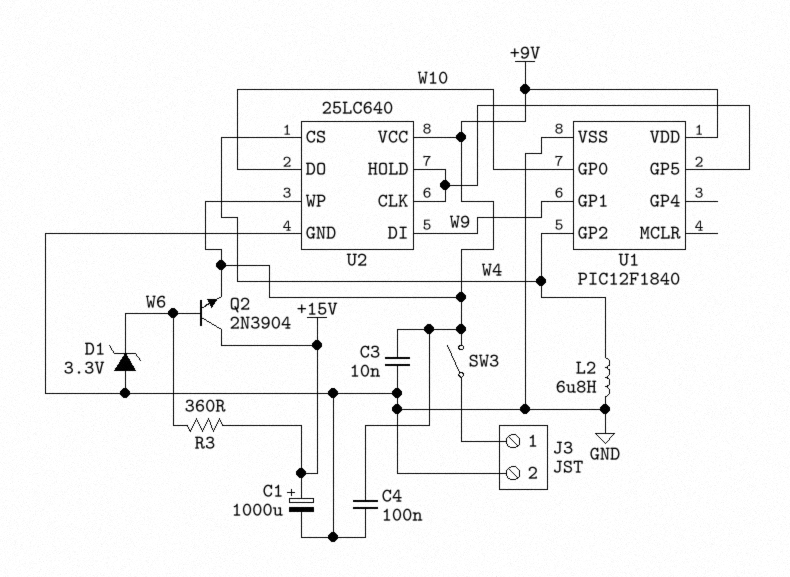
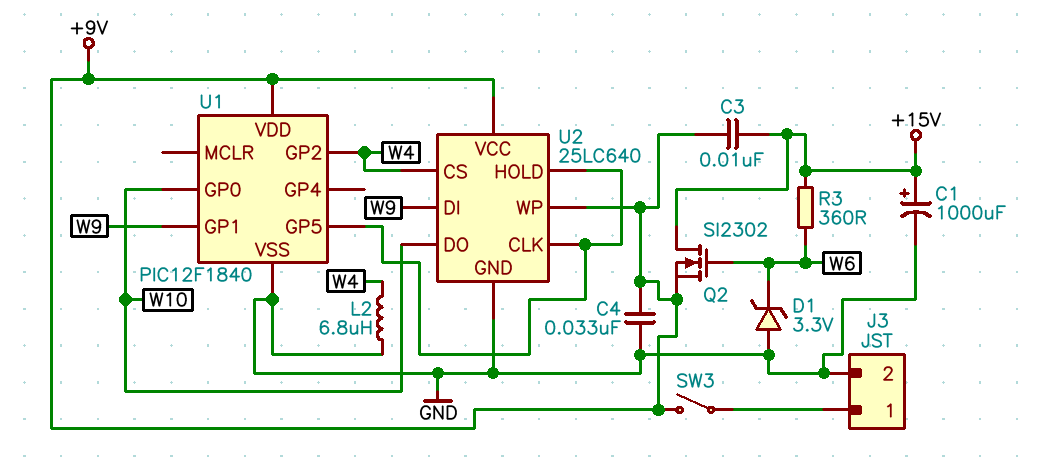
C3: 10nF (+9V, GND) -> 10nF (+9V, +15V)
C4: 100nF (+9V, GND) -> 33nF (+9V, GND)
Q2: NPN 2N3904 (B W6, C +15V, E +9V) -> NMOS SI2302 (G W6, D +15V, S +9V)

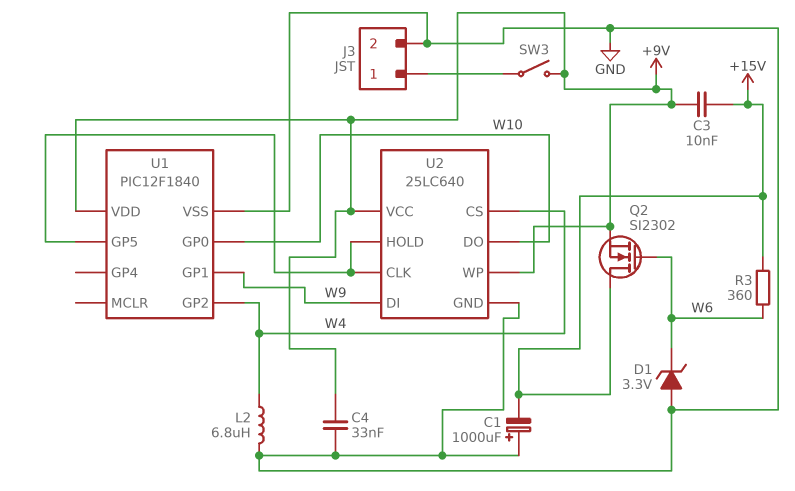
C1: 1000uF (plus +15V, minus GND) -> 1000uF (plus GND, minus +15V)

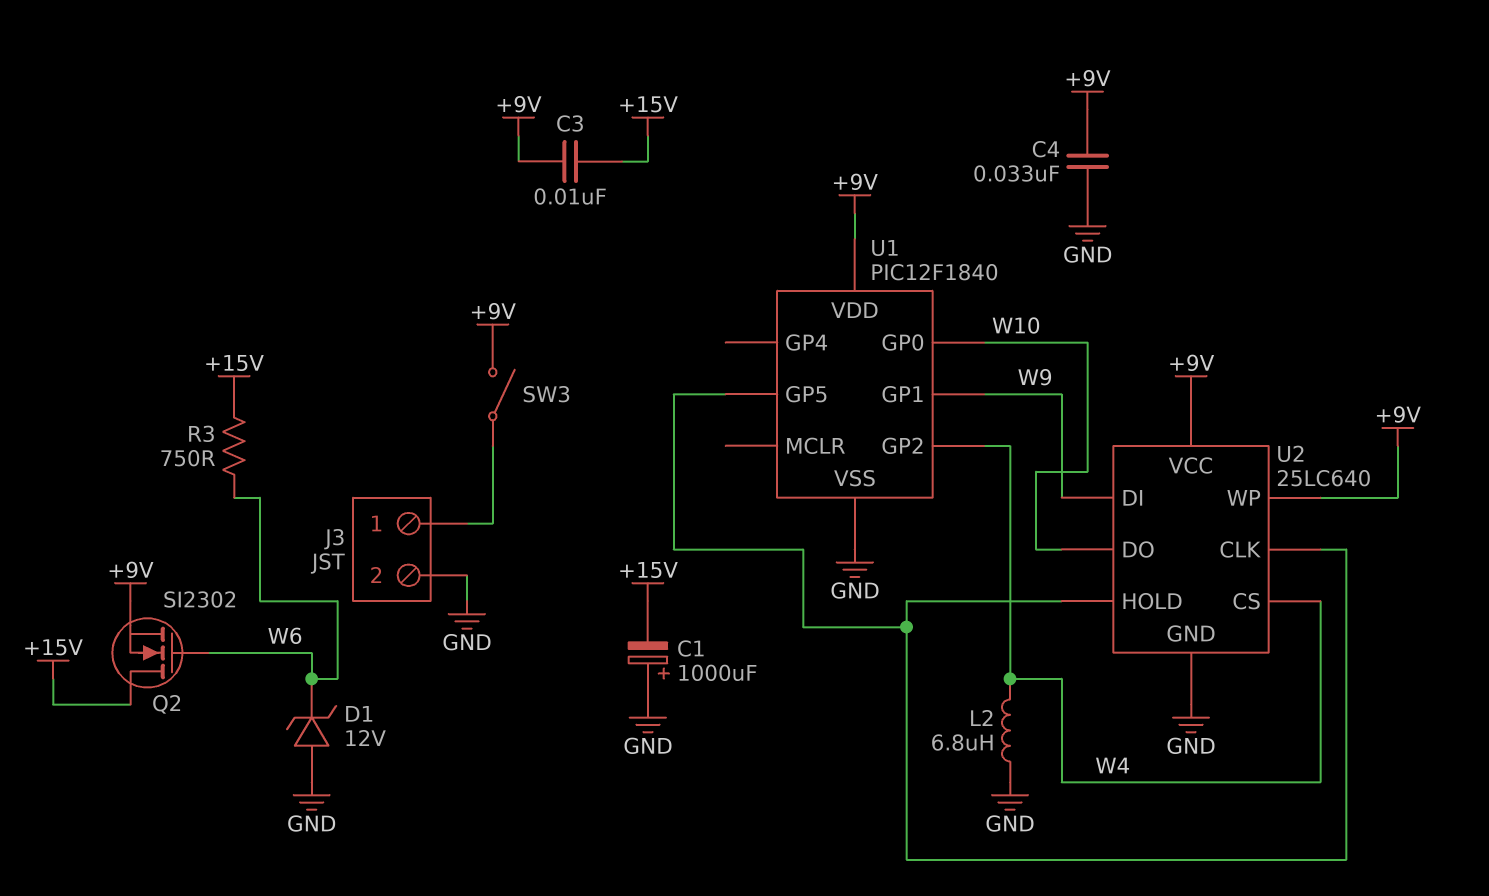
D1: zener 3.3V (A GND, K W6) -> zener 12V (A GND, K W6)
R3: 360 (+15V, W6) -> 750 (+15V, W6)

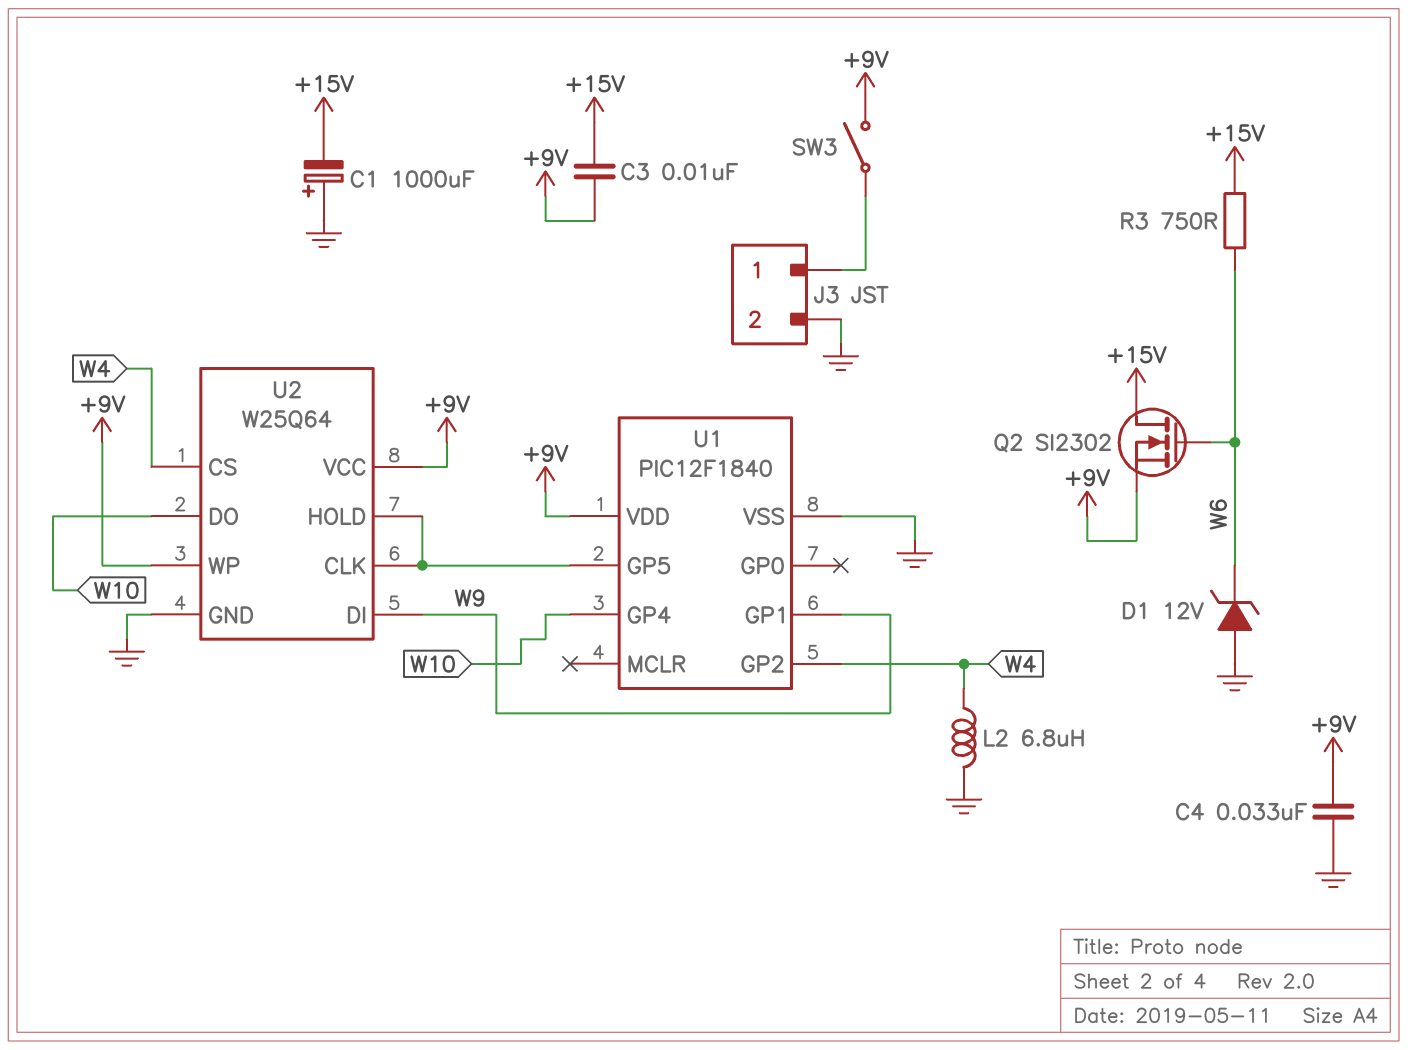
U1 pin GP0: W10 -> none
U1 pin GP4: none -> W10
U2: 25LC640 -> W25Q64

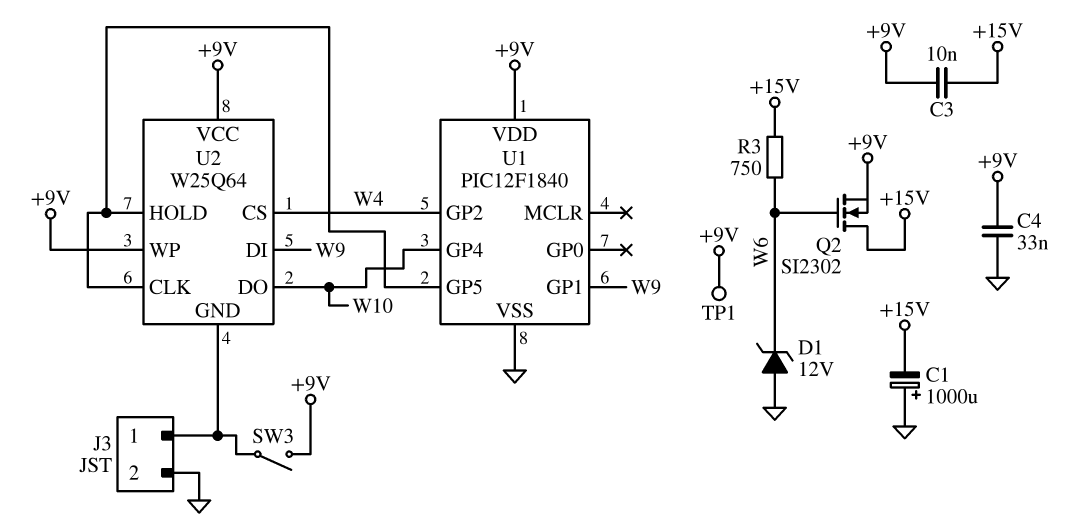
L2: 6.8uH (GND, W4) -> none
TP1: none -> test point (+9V)
U2 pin GND: GND -> J3/1

